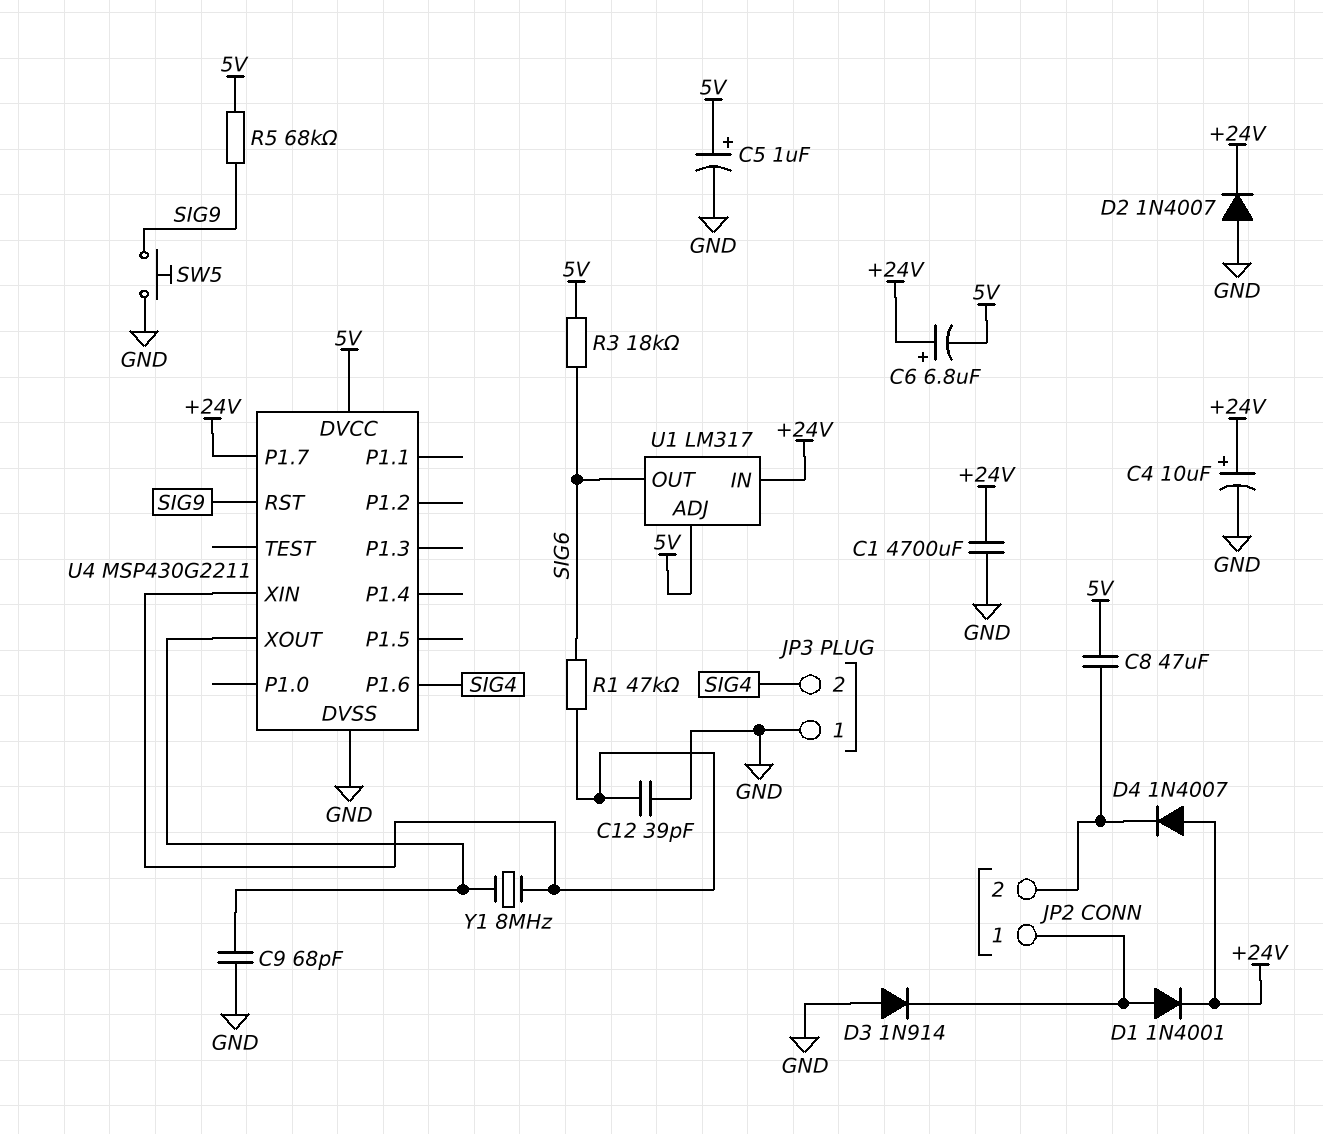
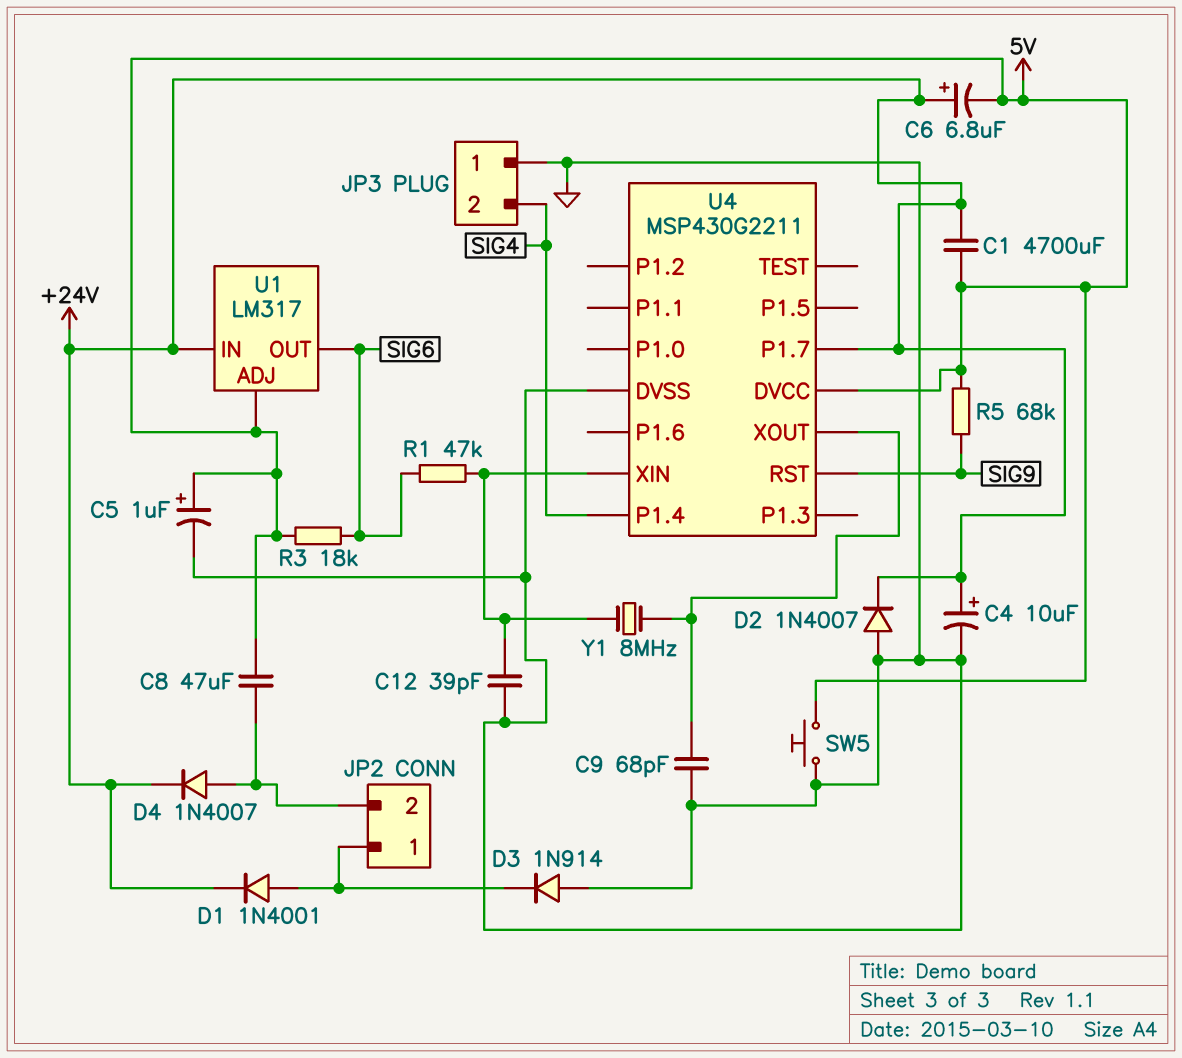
C1: 4700uF (+24V, GND) -> 4700uF (+24V, 5V)
D4: diode 1N4007 (A +24V, K JP2/2) -> diode 1N4007 (A JP2/2, K +24V)
SW5: button (GND, SIG9) -> button (5V, GND)
U4 pin P1.4: none -> SIG4
U4 pin P1.6: SIG4 -> none

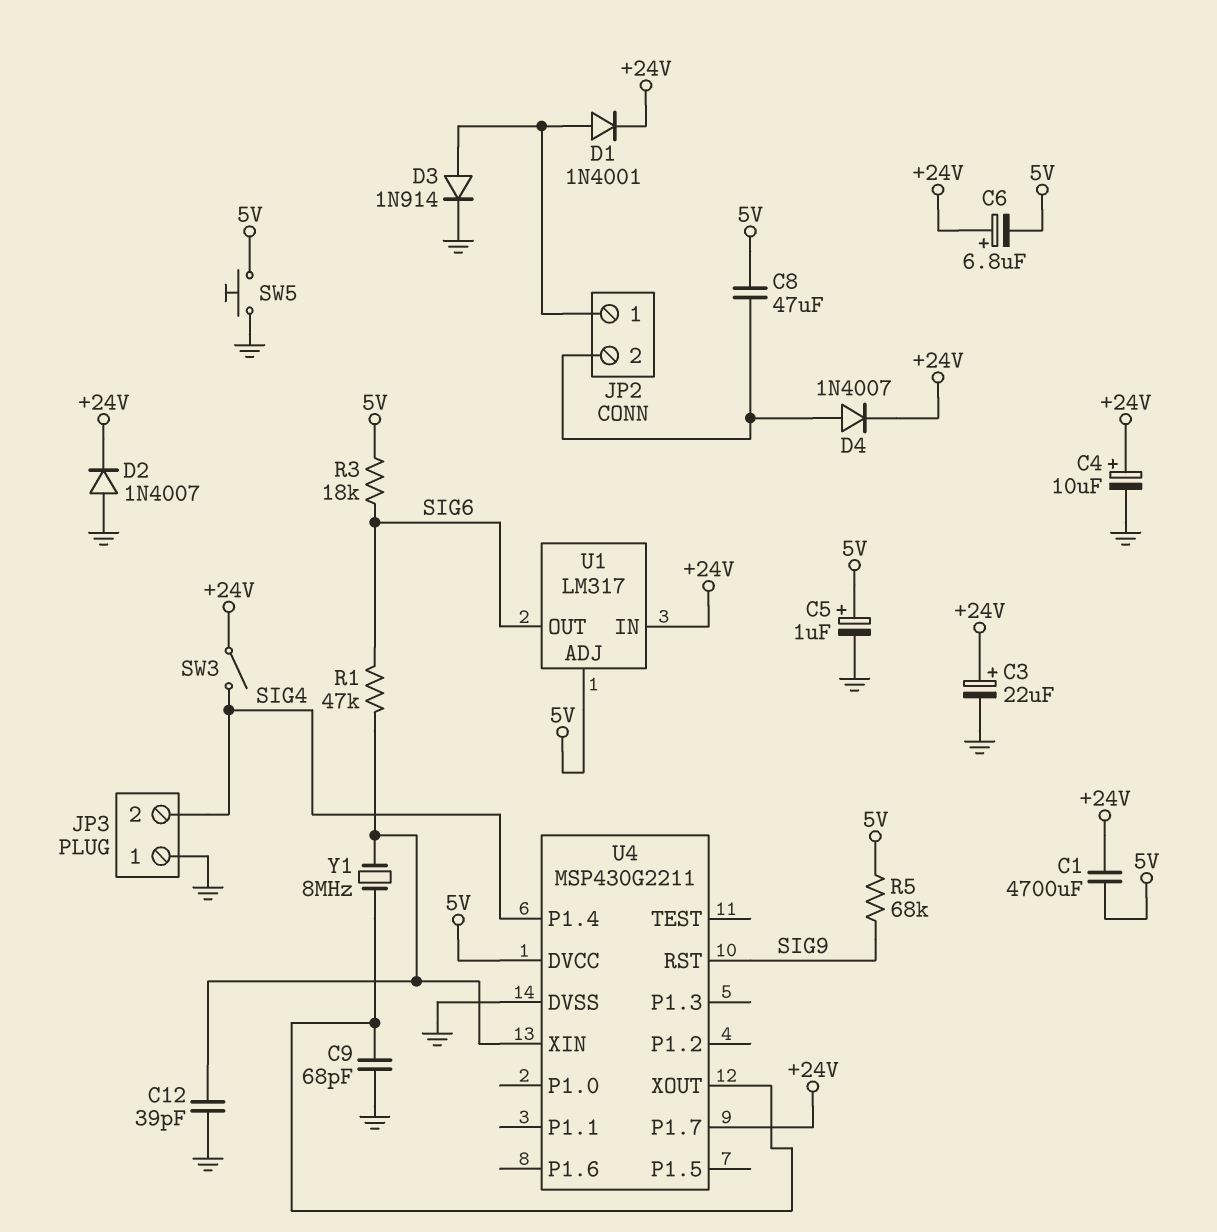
C3: none -> 22uF (plus +24V, minus GND)
D3: diode 1N914 (A GND, K JP2/1) -> diode 1N914 (A JP2/1, K GND)
SW3: none -> switch (+24V, SIG4)

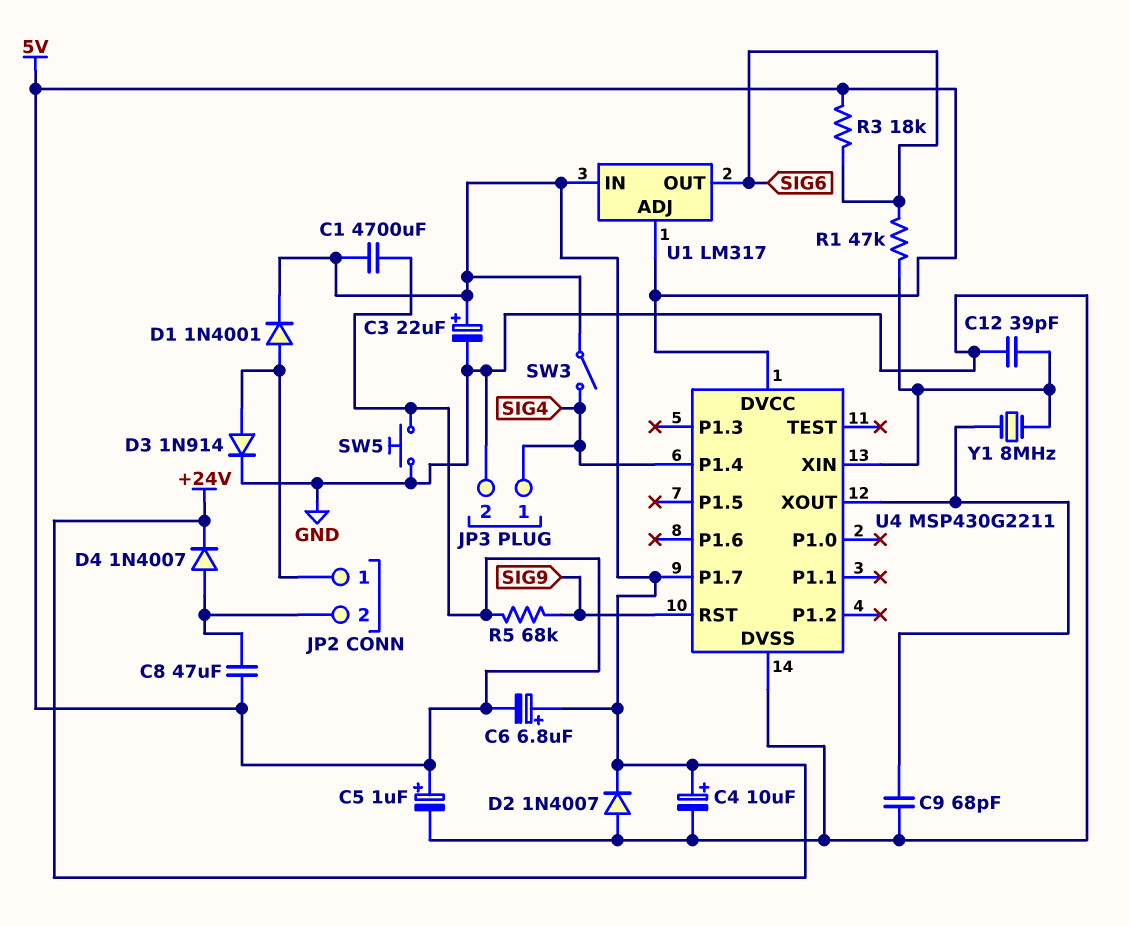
JP3 pin 1: GND -> SIG4
JP3 pin 2: SIG4 -> GND

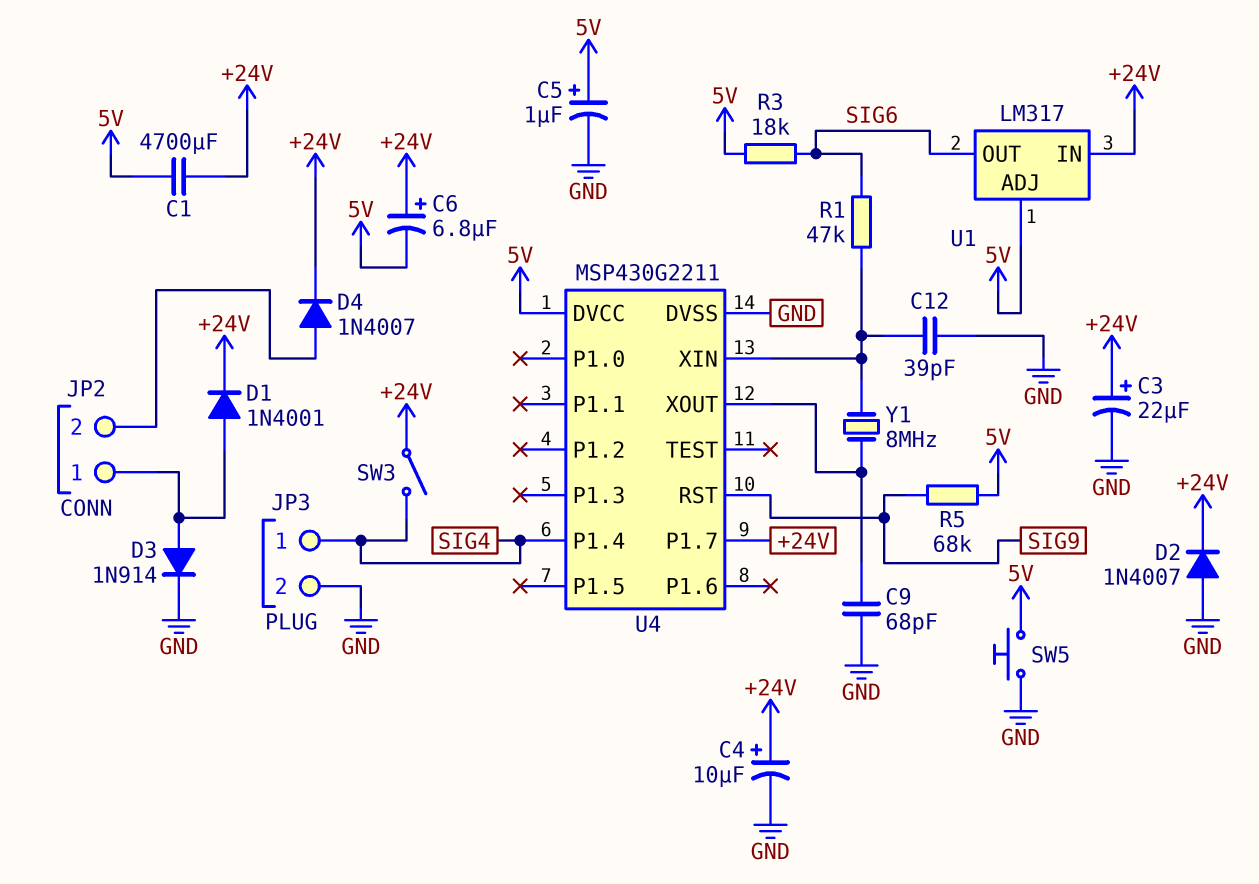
C8: 47uF (5V, JP2/2) -> none

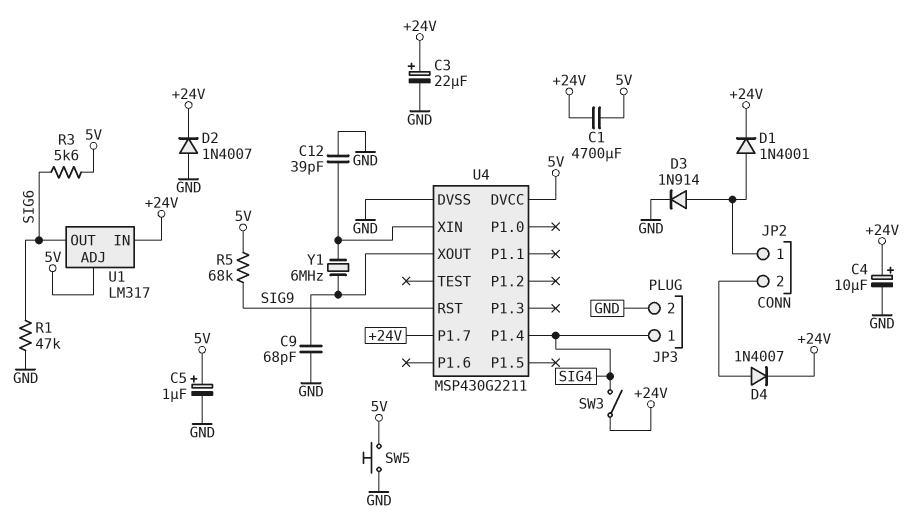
C6: 6.8uF (plus +24V, minus 5V) -> none
R1: 47k (SIG6, U4/XIN) -> 47k (GND, SIG6)
R3: 18k (5V, SIG6) -> 5.6k (5V, SIG6)
Y1: 8MHz (U4/XIN, U4/XOUT) -> 6MHz (U4/XIN, U4/XOUT)

